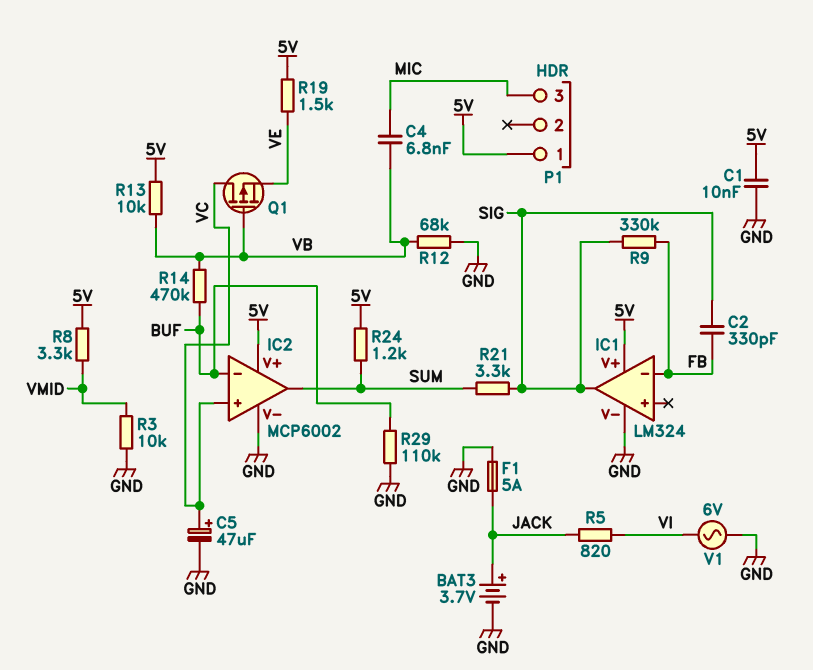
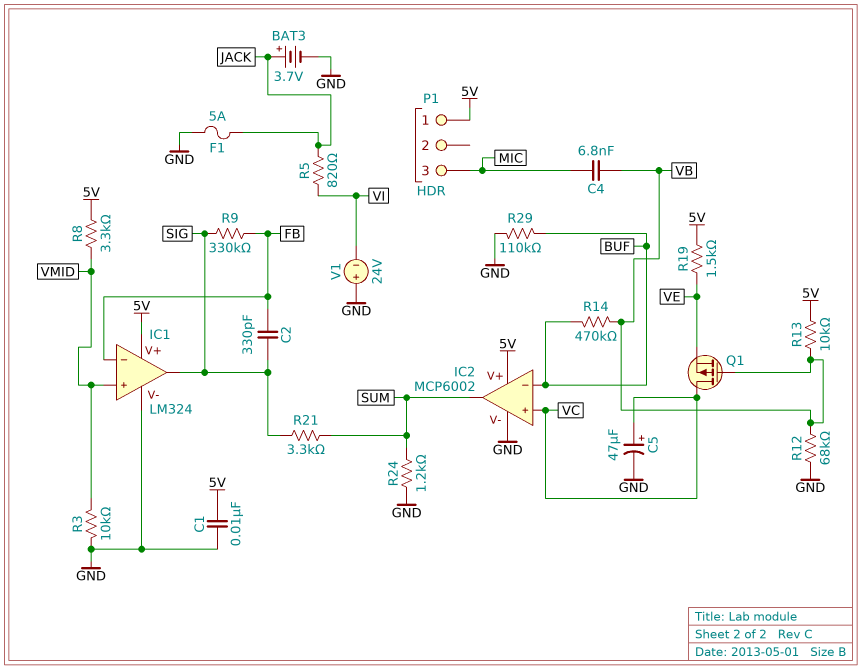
IC1 pin in+: none -> VMID
R24: 1.2k (5V, SUM) -> 1.2k (GND, SUM)
V1: AC 6V (GND, VI) -> 24V (plus GND, minus VI)

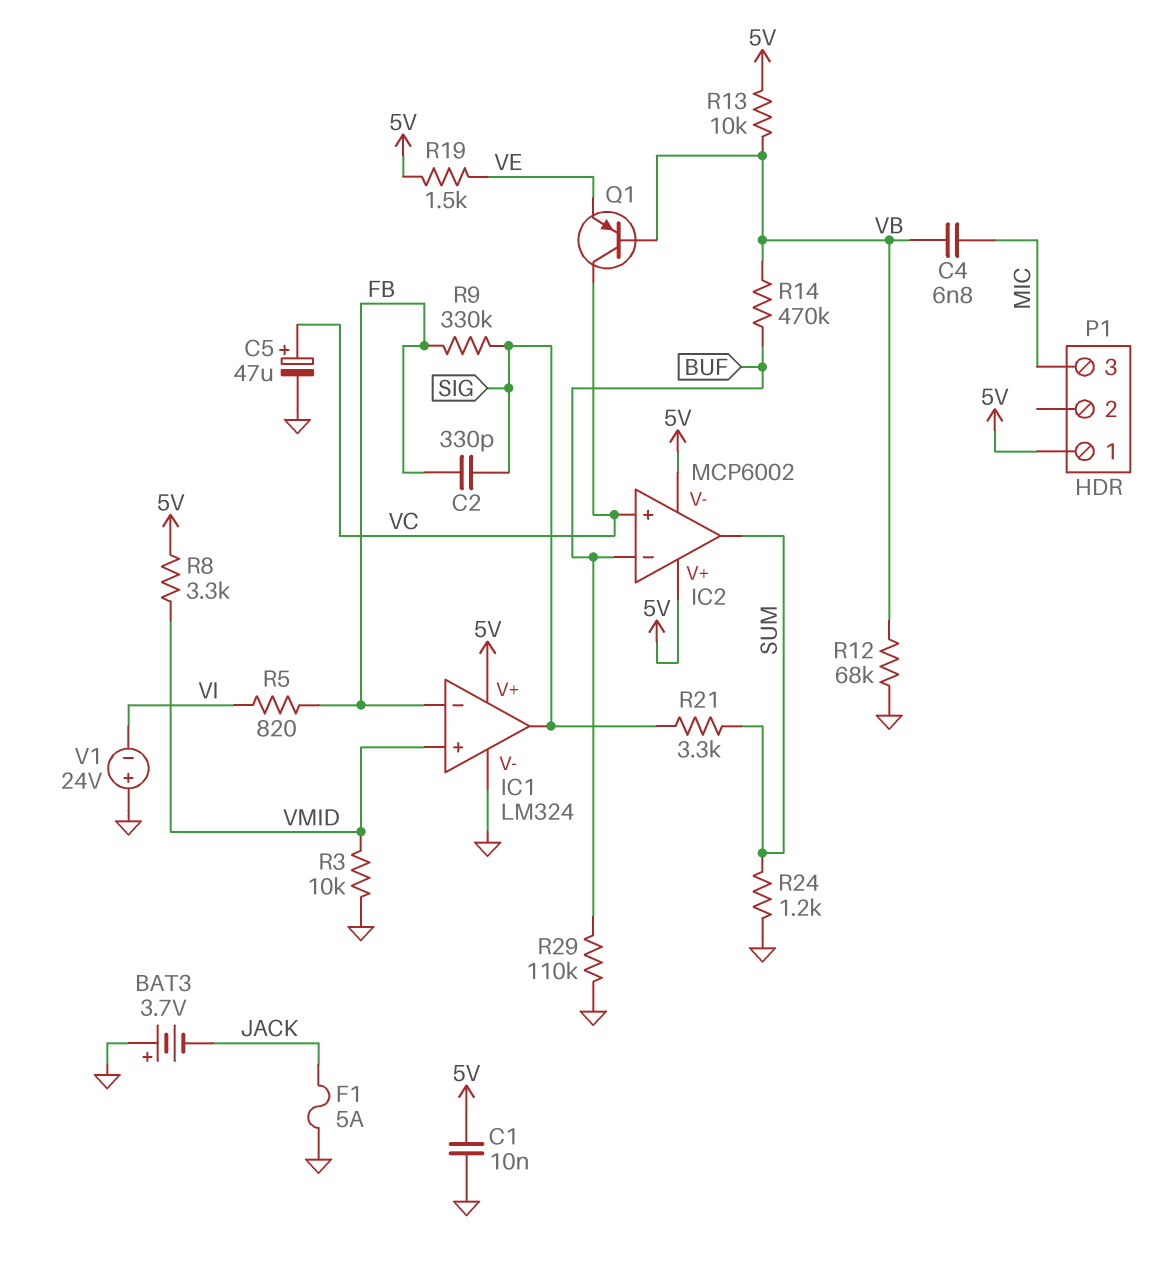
BAT3: 3.7V (plus JACK, minus GND) -> 3.7V (plus GND, minus JACK)
IC2 pin V-: GND -> 5V
Q1: PMOS (G VB, D VC, S VE) -> PNP (B VB, C VC, E VE)
R5: 820 (JACK, VI) -> 820 (FB, VI)

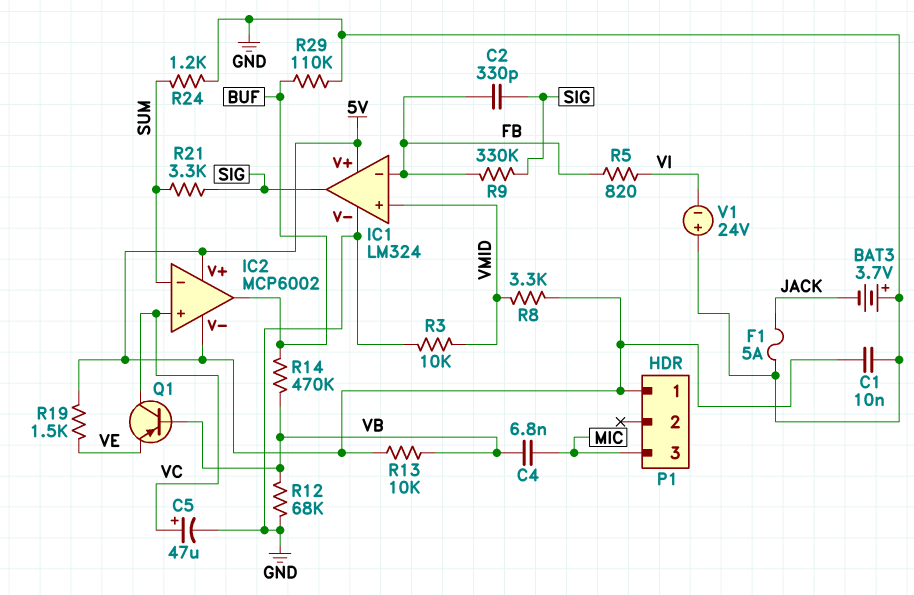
IC2 pin in-: BUF -> SUM
IC2 pin out: SUM -> BUF

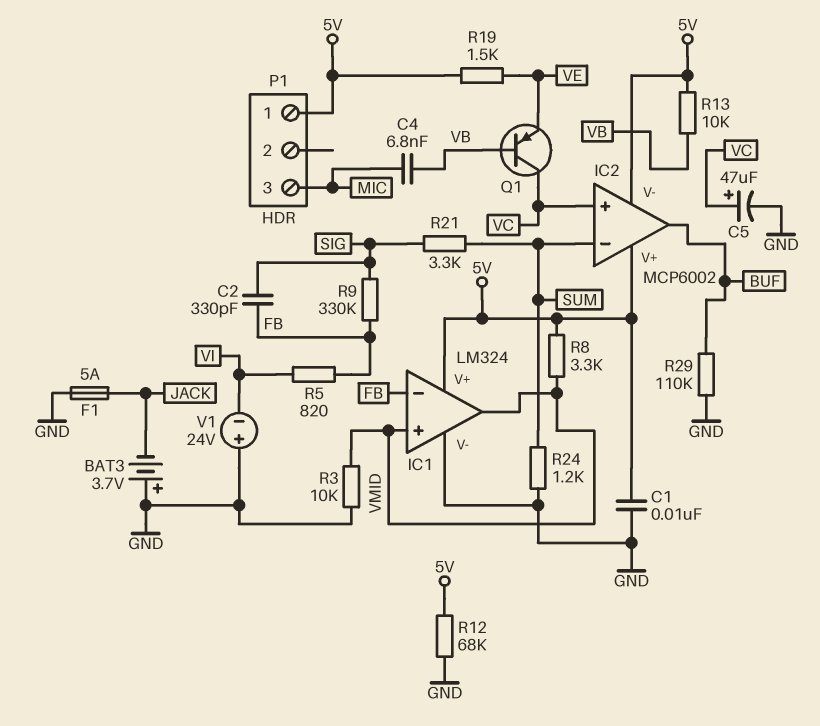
IC1 pin out: SIG -> VMID
R12: 68k (GND, VB) -> 68k (5V, GND)
R14: 470k (BUF, VB) -> none

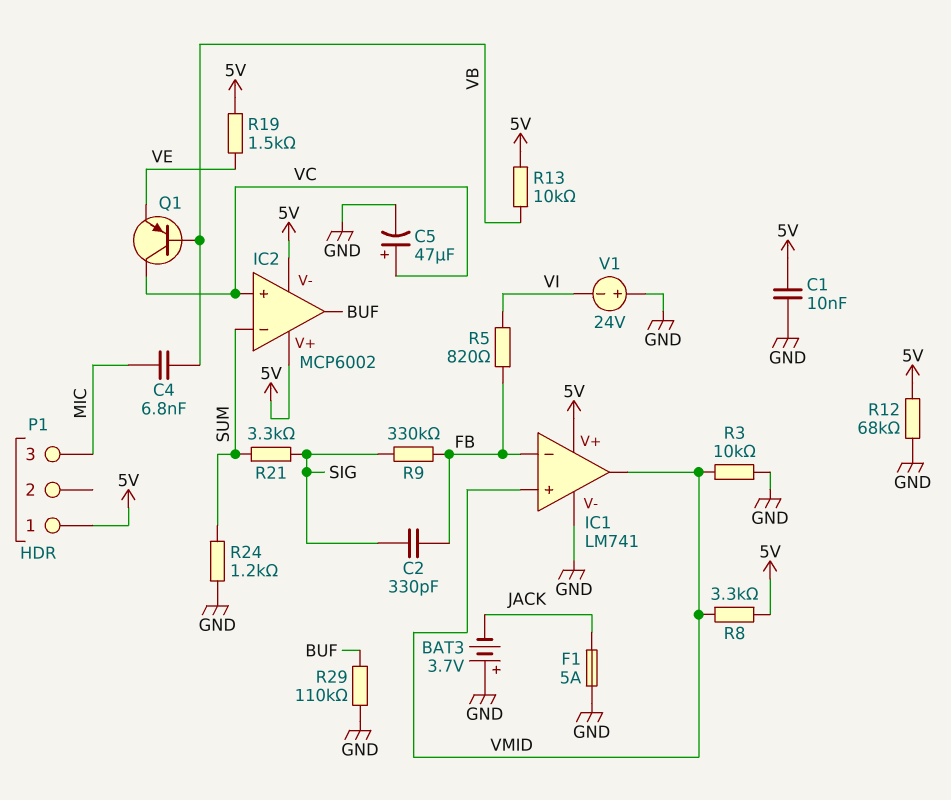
IC1: LM324 -> LM741

